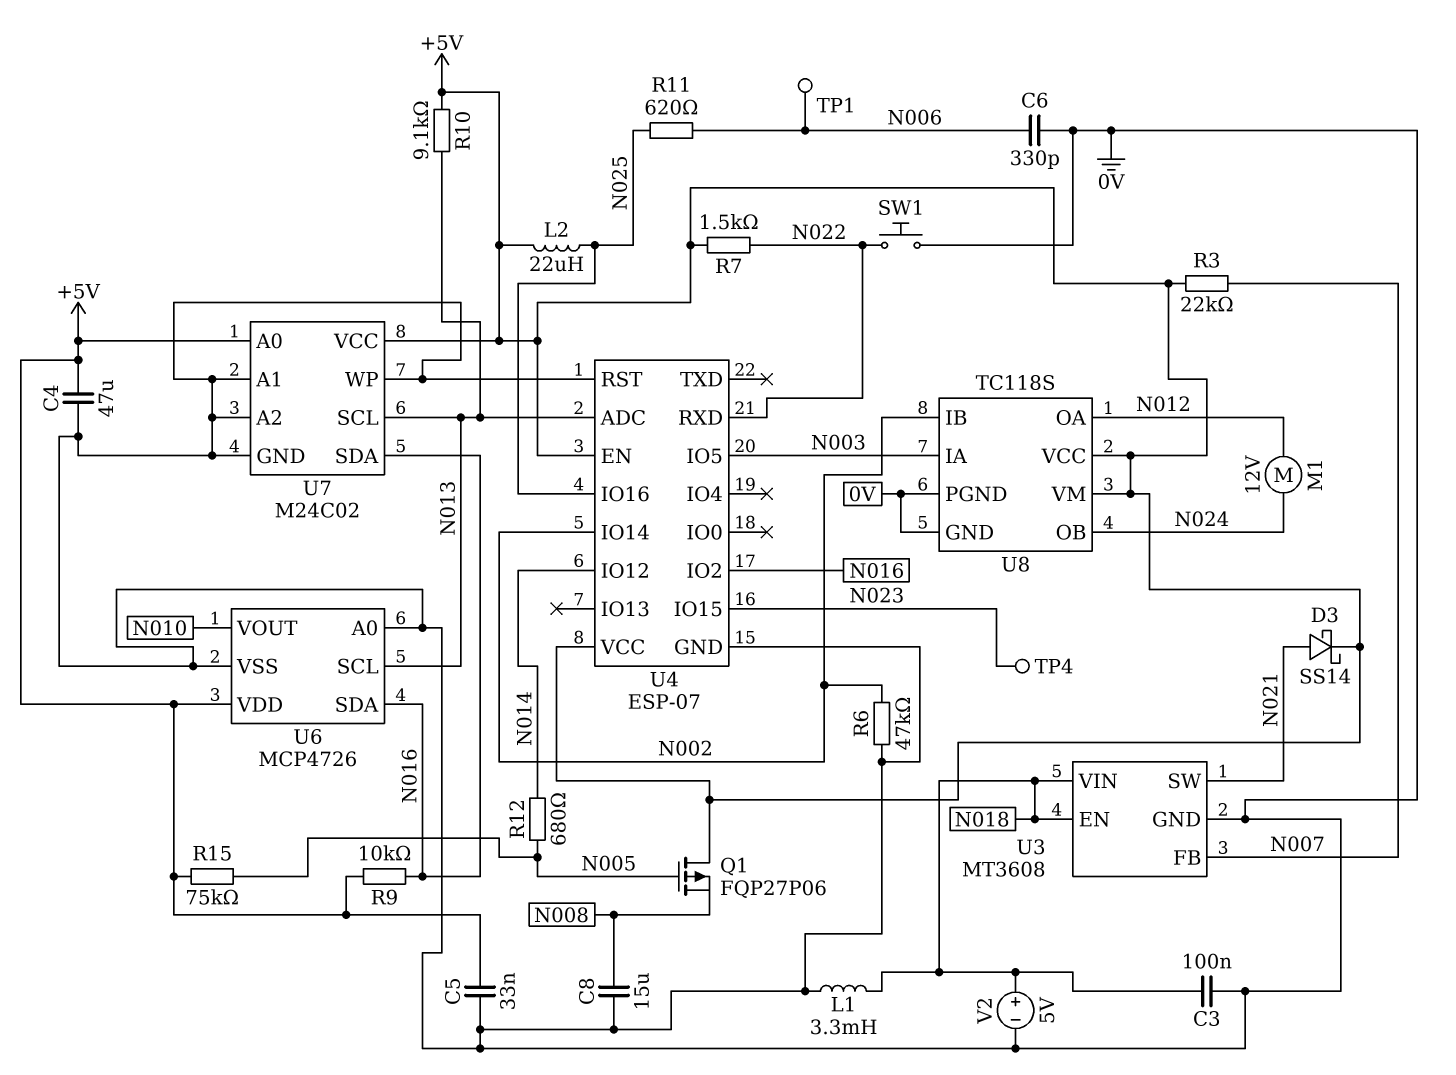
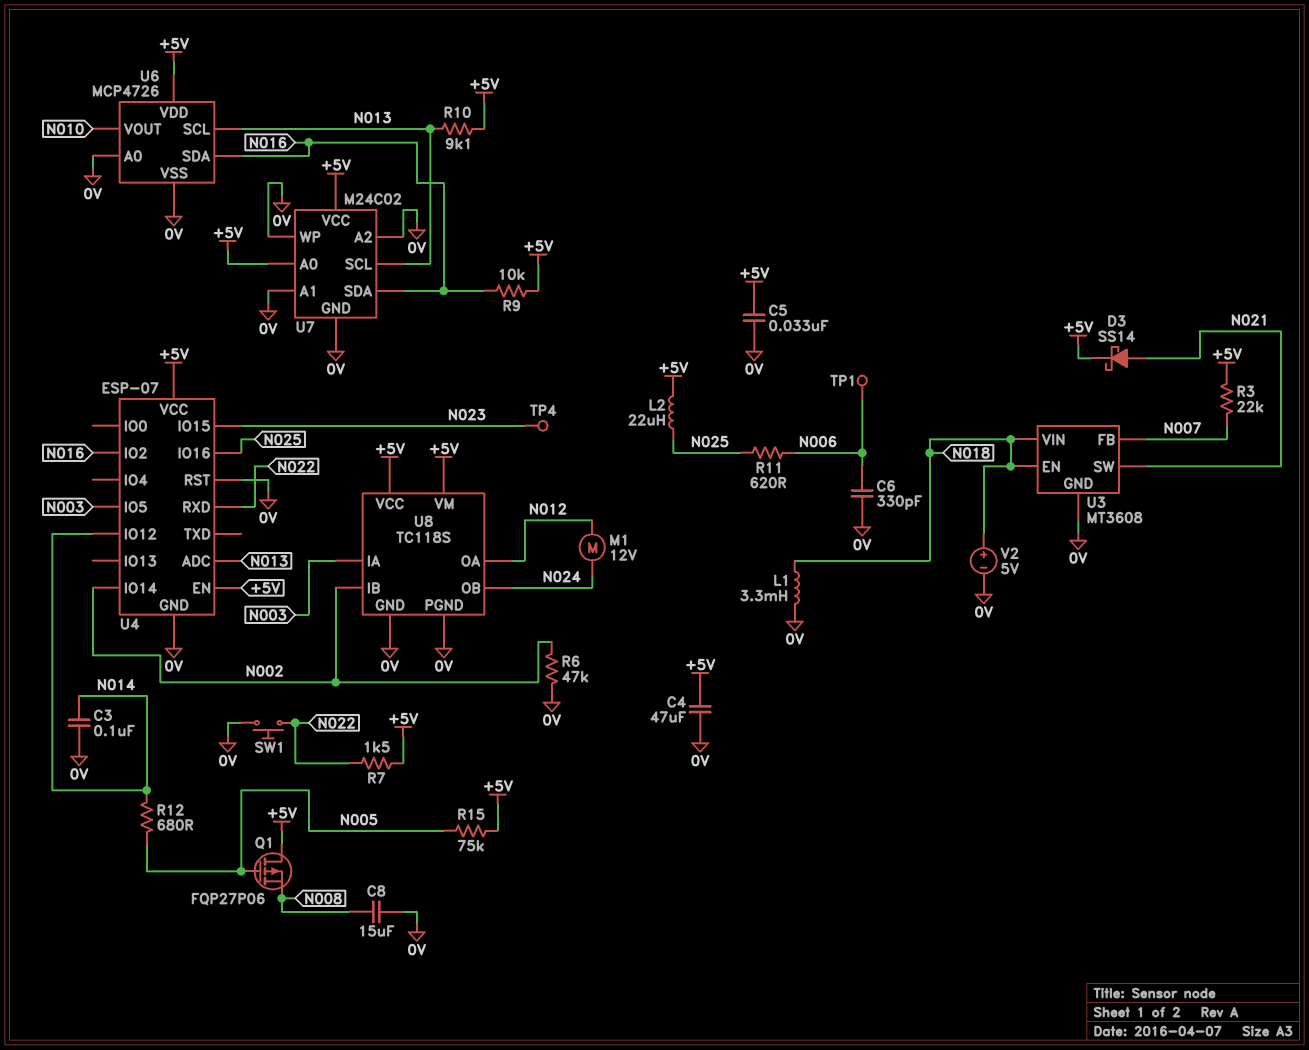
C3: 100nF (0V, N018) -> 100nF (0V, N014)

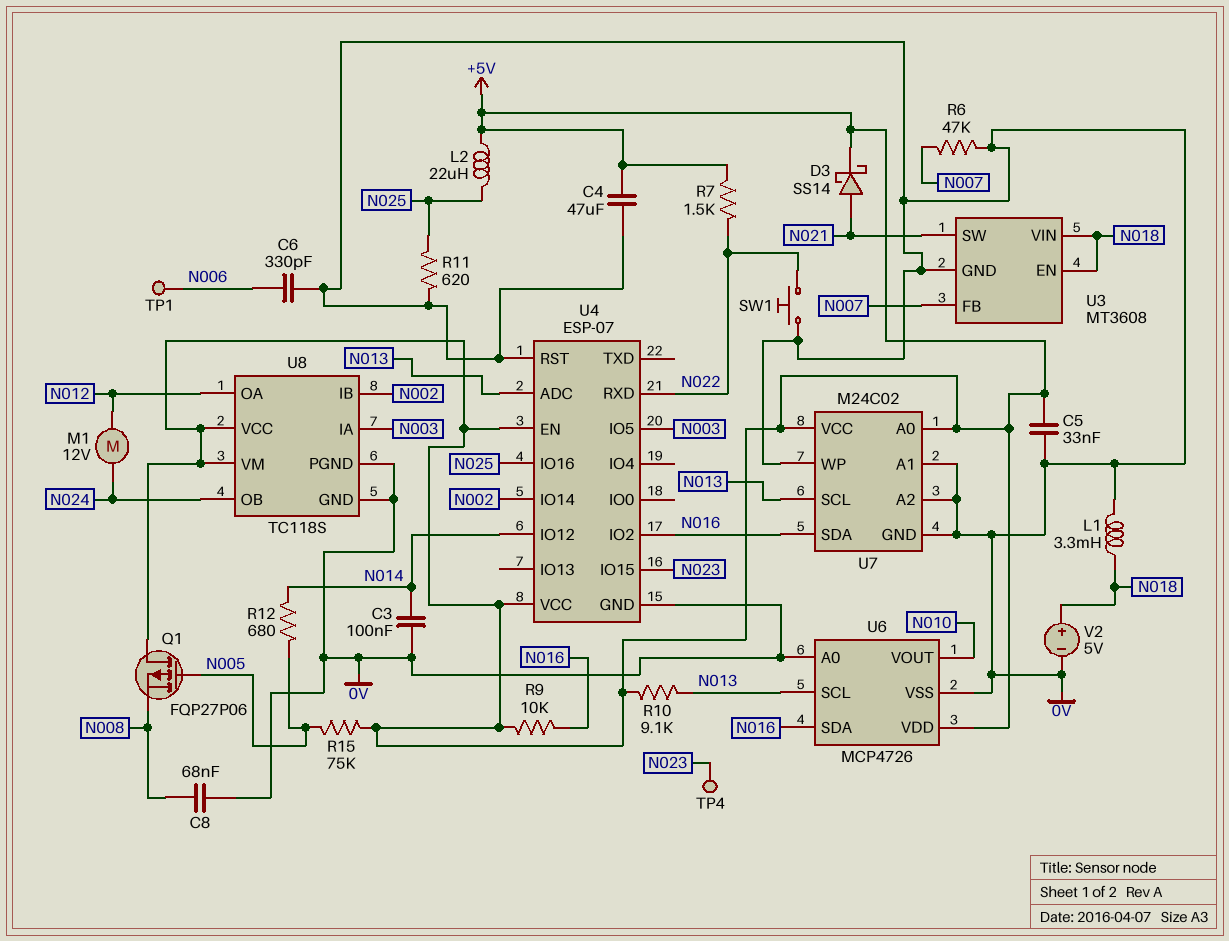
C8: 15uF (0V, N008) -> 68nF (0V, N008)
R3: 22k (+5V, N007) -> none
R6: 47k (0V, N002) -> 47k (0V, N007)
R11: 620 (N006, N025) -> 620 (0V, N025)

